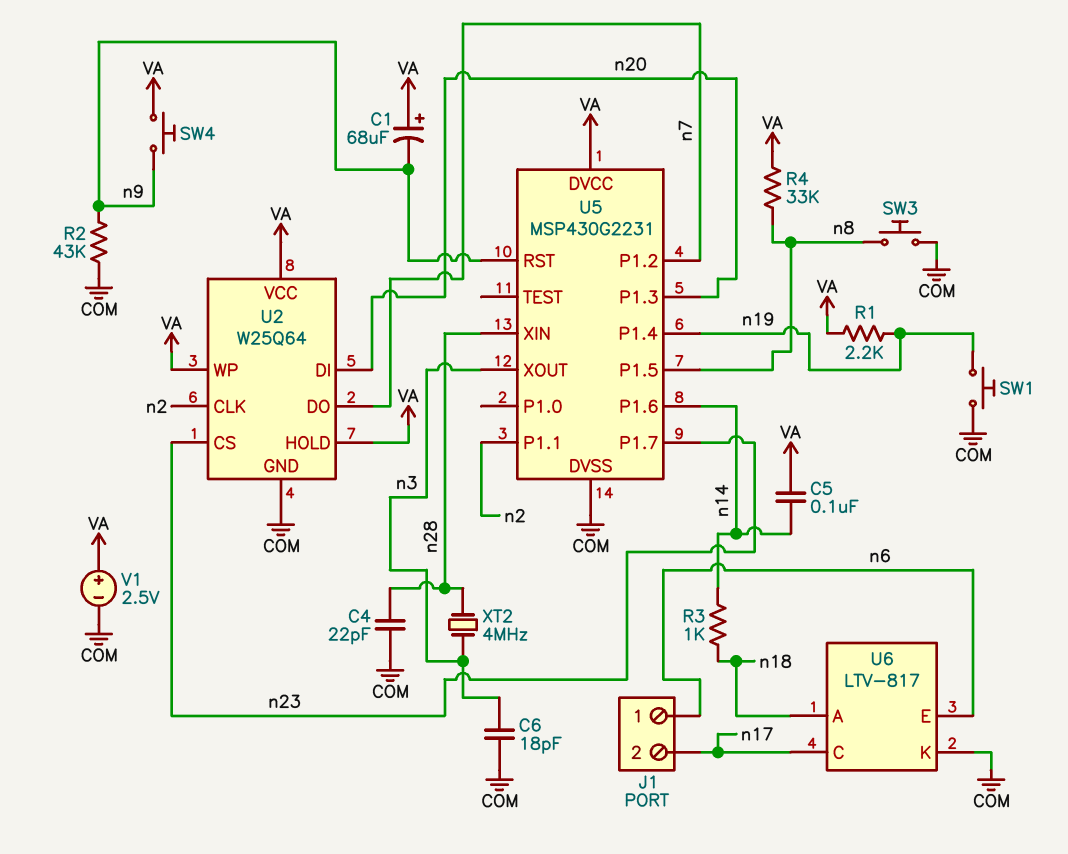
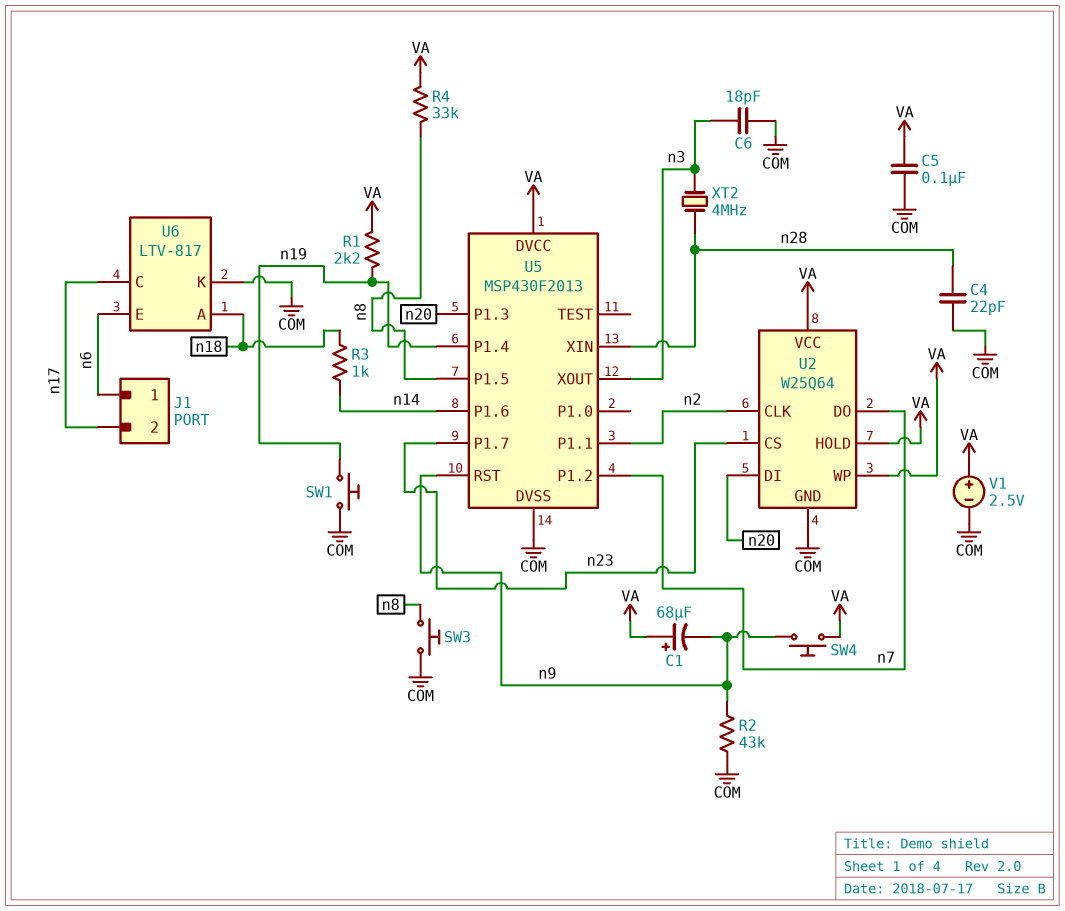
C5: 100nF (VA, n14) -> 100nF (COM, VA)
U5: MSP430G2231 -> MSP430F2013

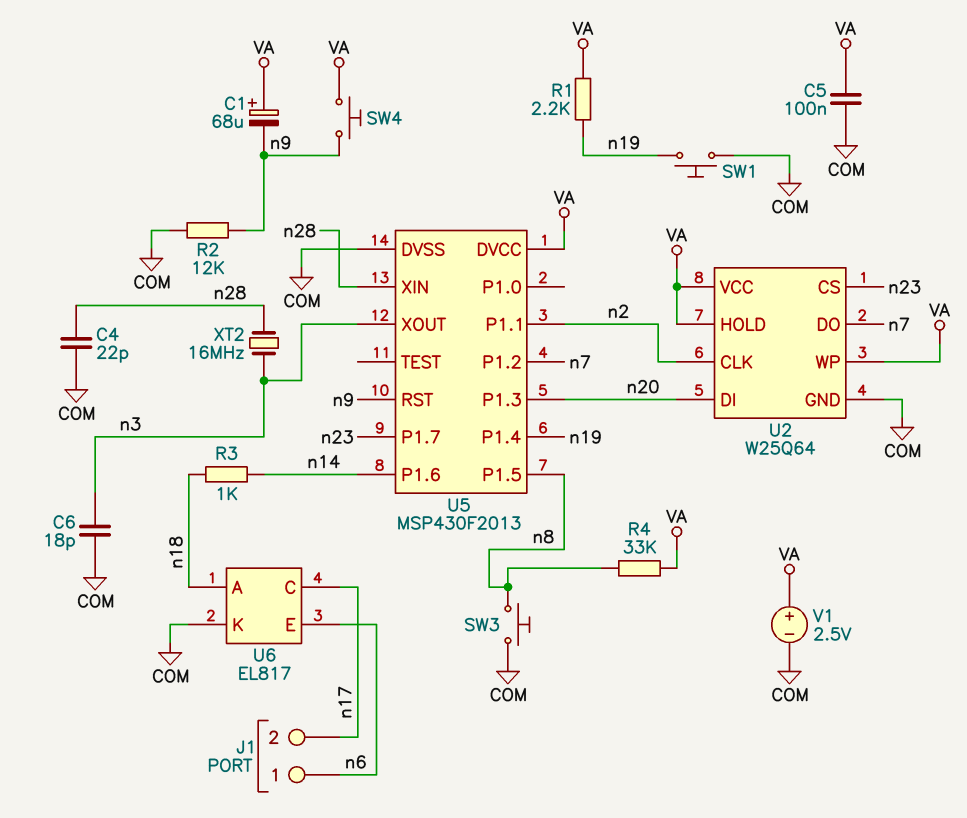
R2: 43k (COM, n9) -> 12k (COM, n9)
U6: LTV-817 -> EL817
XT2: 4MHz (n3, n28) -> 16MHz (n3, n28)

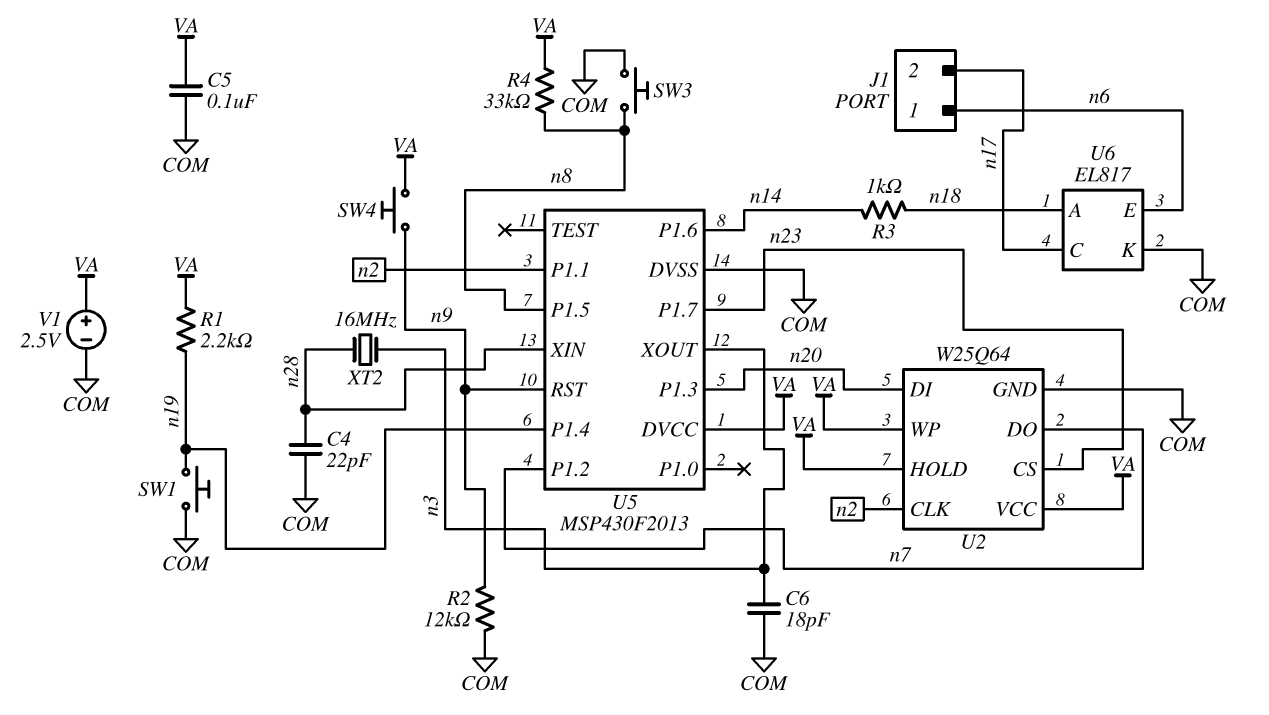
C1: 68uF (plus VA, minus n9) -> none

